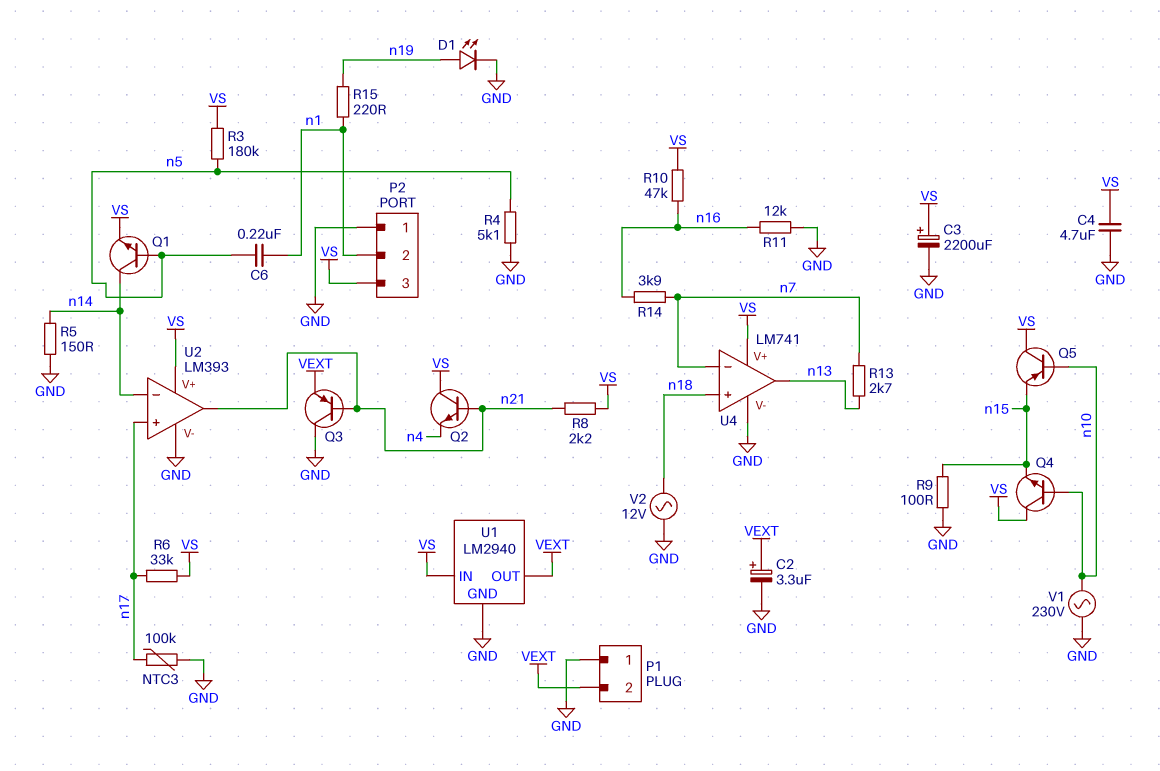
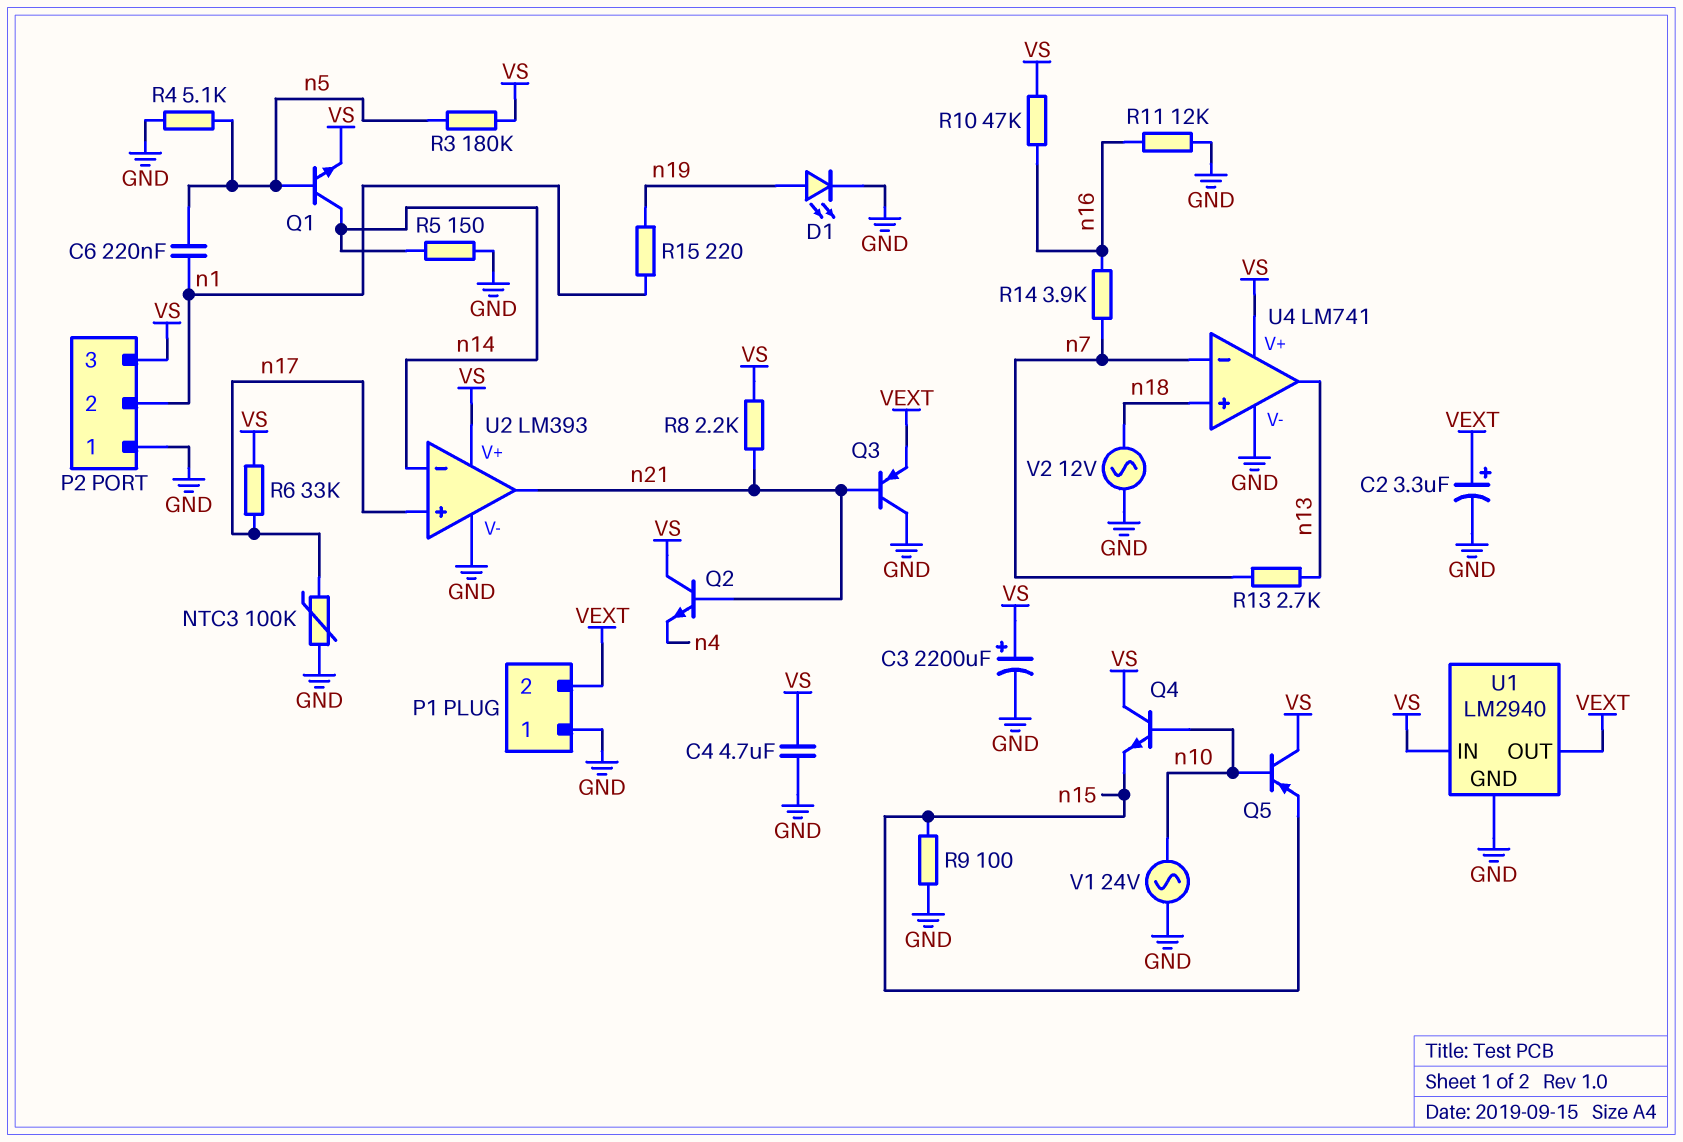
V1: AC 230V (GND, n10) -> AC 24V (GND, n10)

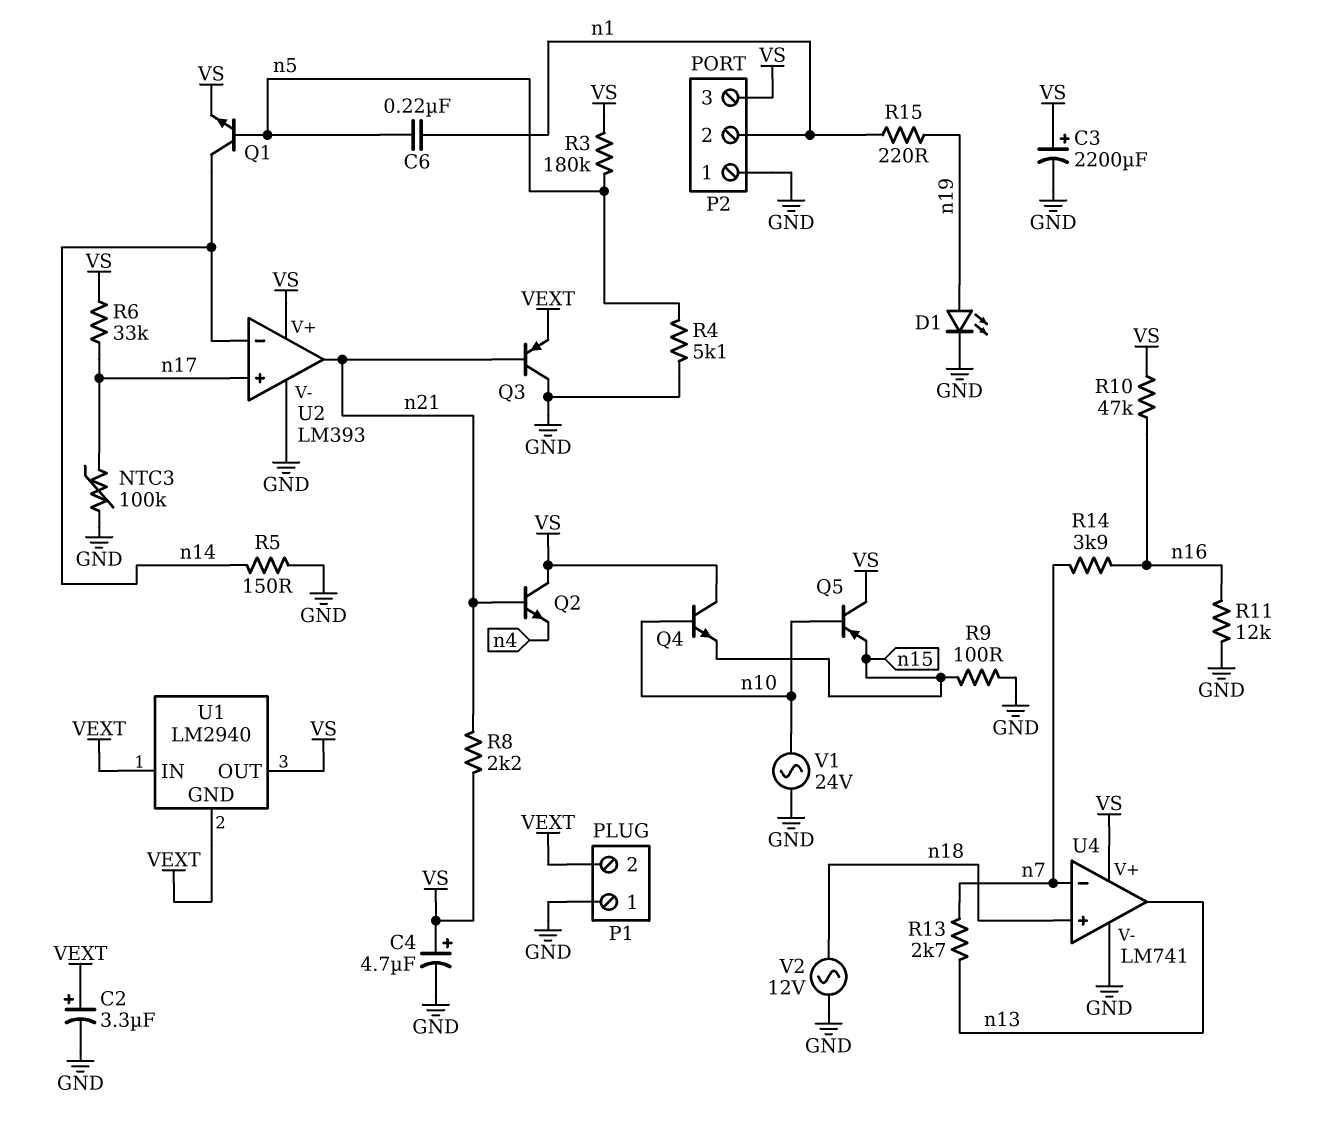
C4: 4.7uF (GND, VS) -> 4.7uF (plus VS, minus GND)
U1 pin GND: GND -> VEXT
U1 pin IN: VS -> VEXT
U1 pin OUT: VEXT -> VS

